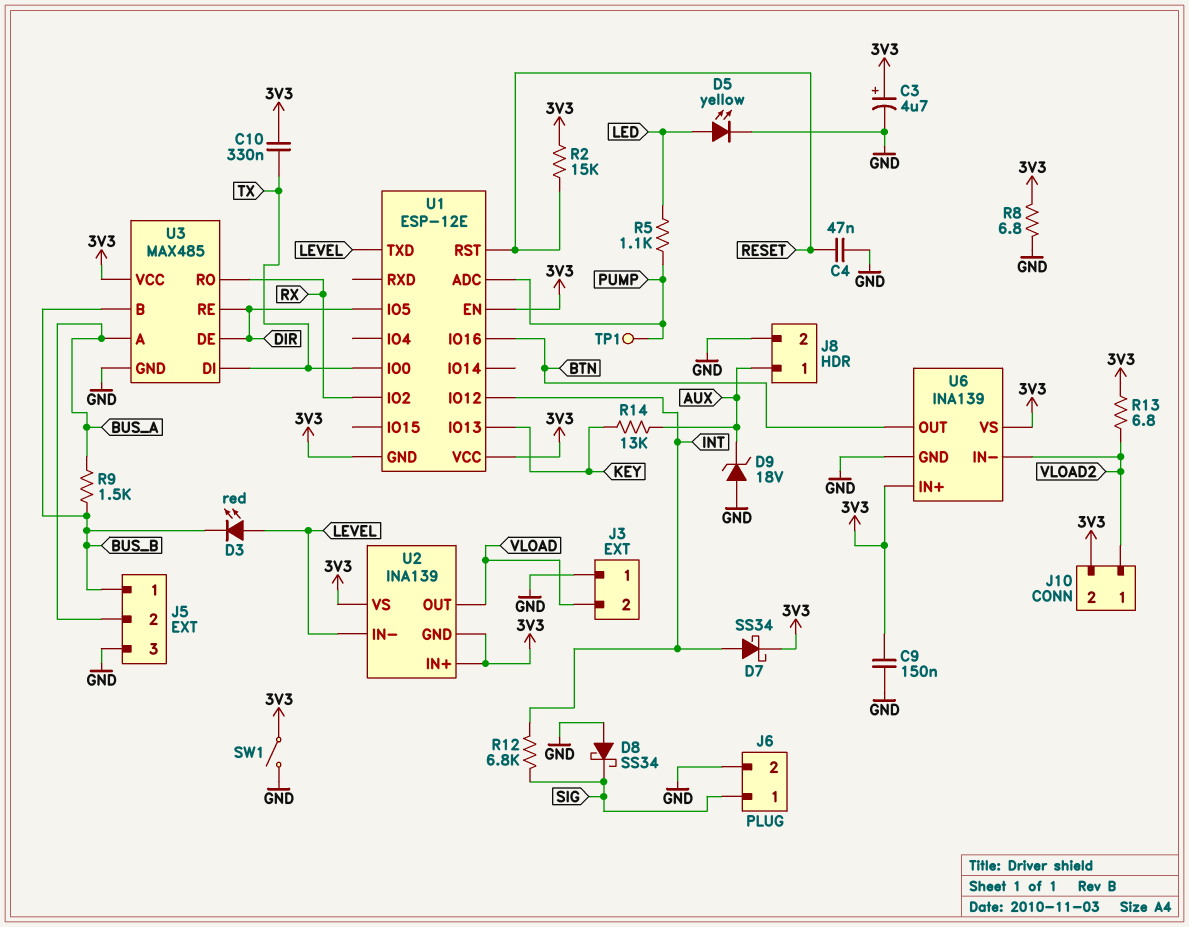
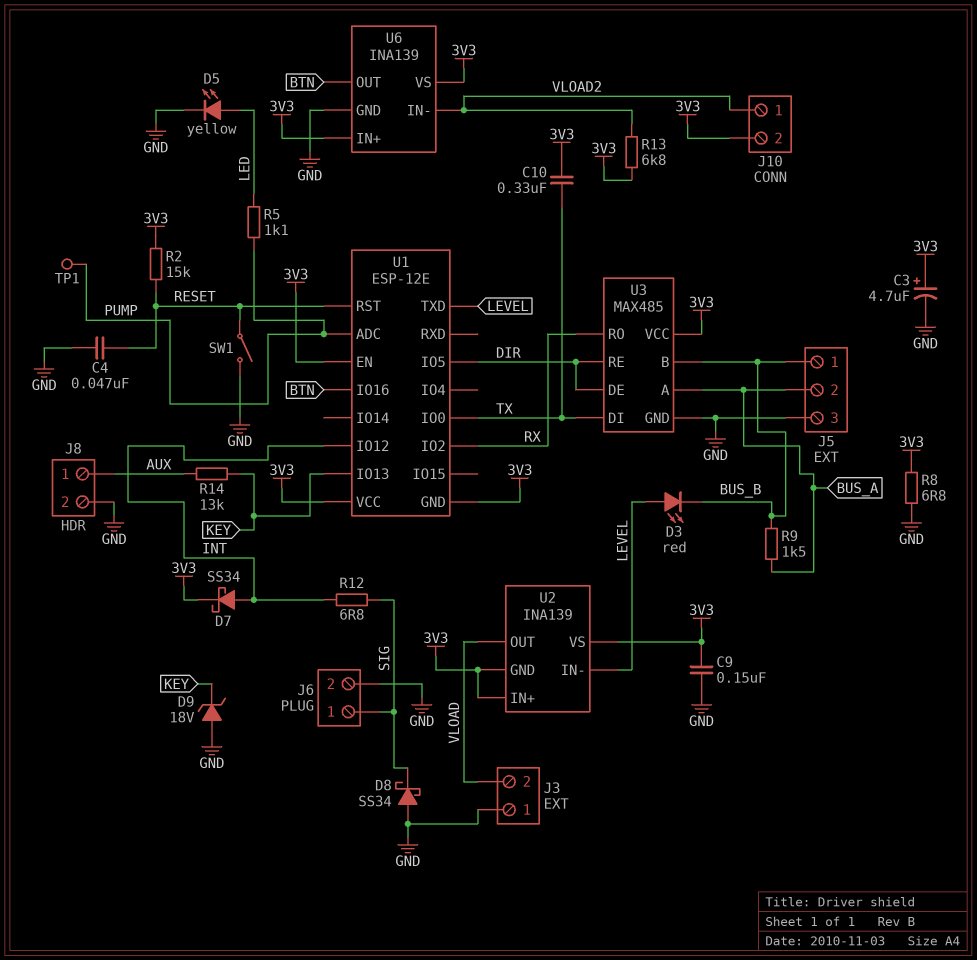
D9: zener 18V (A GND, K AUX) -> zener 18V (A GND, K KEY)
R12: 6.8k (INT, SIG) -> 6.8 (INT, SIG)
R13: 6.8 (3V3, VLOAD2) -> 6.8k (3V3, VLOAD2)
SW1: switch (3V3, GND) -> switch (GND, RESET)

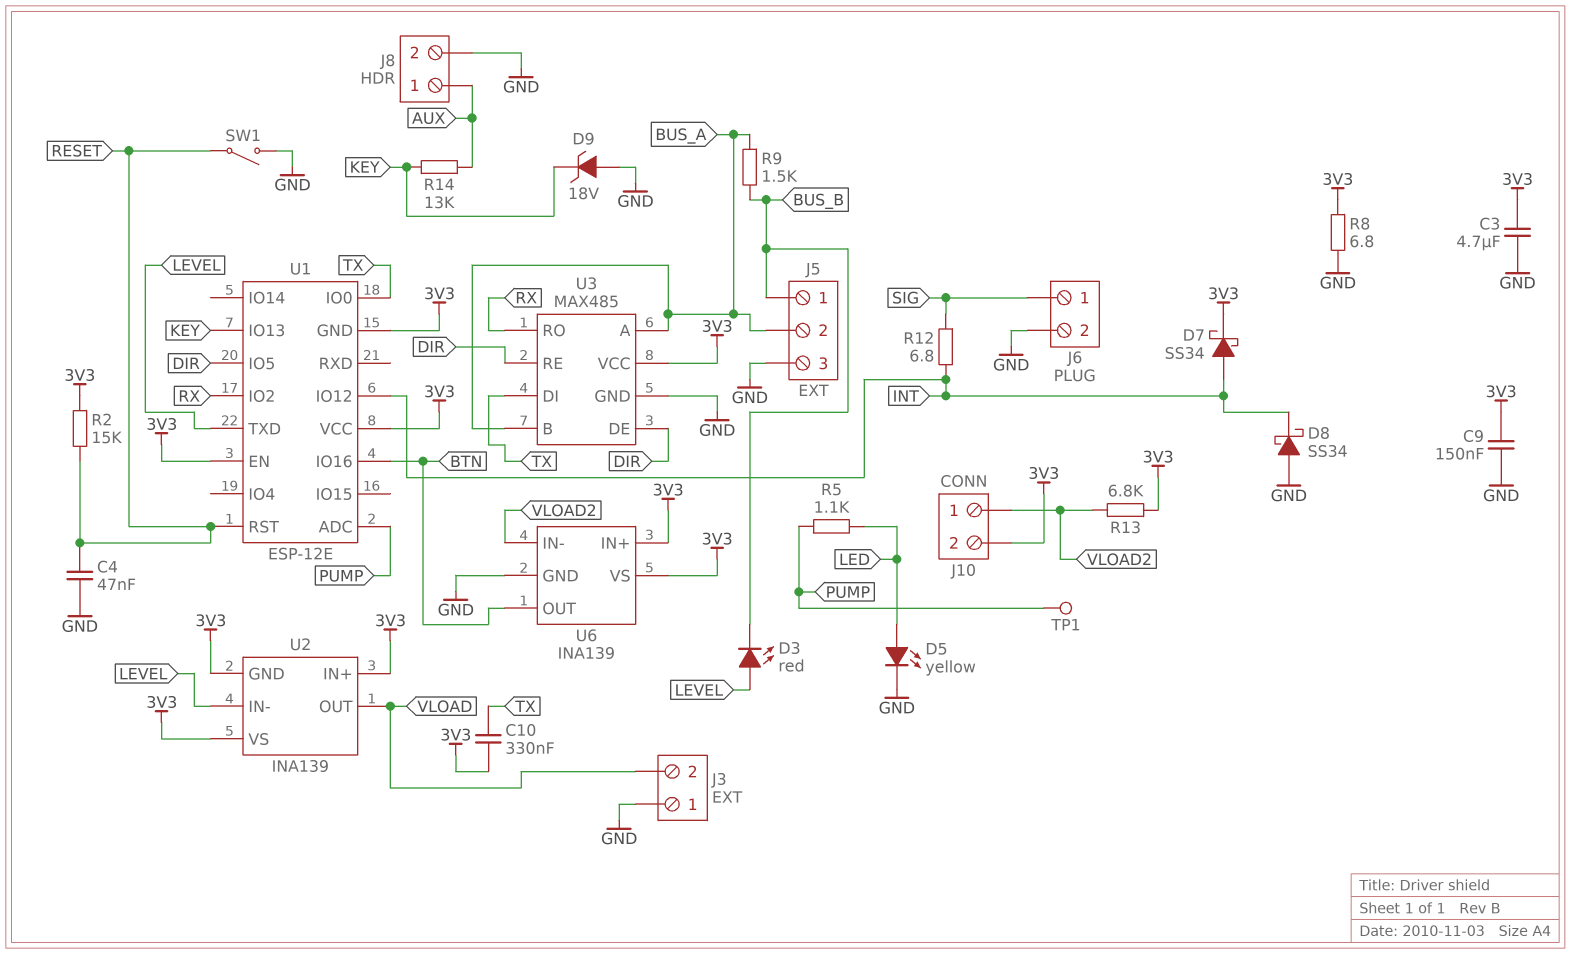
C3: 4.7uF (plus 3V3, minus GND) -> 4.7uF (3V3, GND)
D8: schottky SS34 (A GND, K SIG) -> schottky SS34 (A GND, K INT)
U3 pin B: BUS_B -> BUS_A

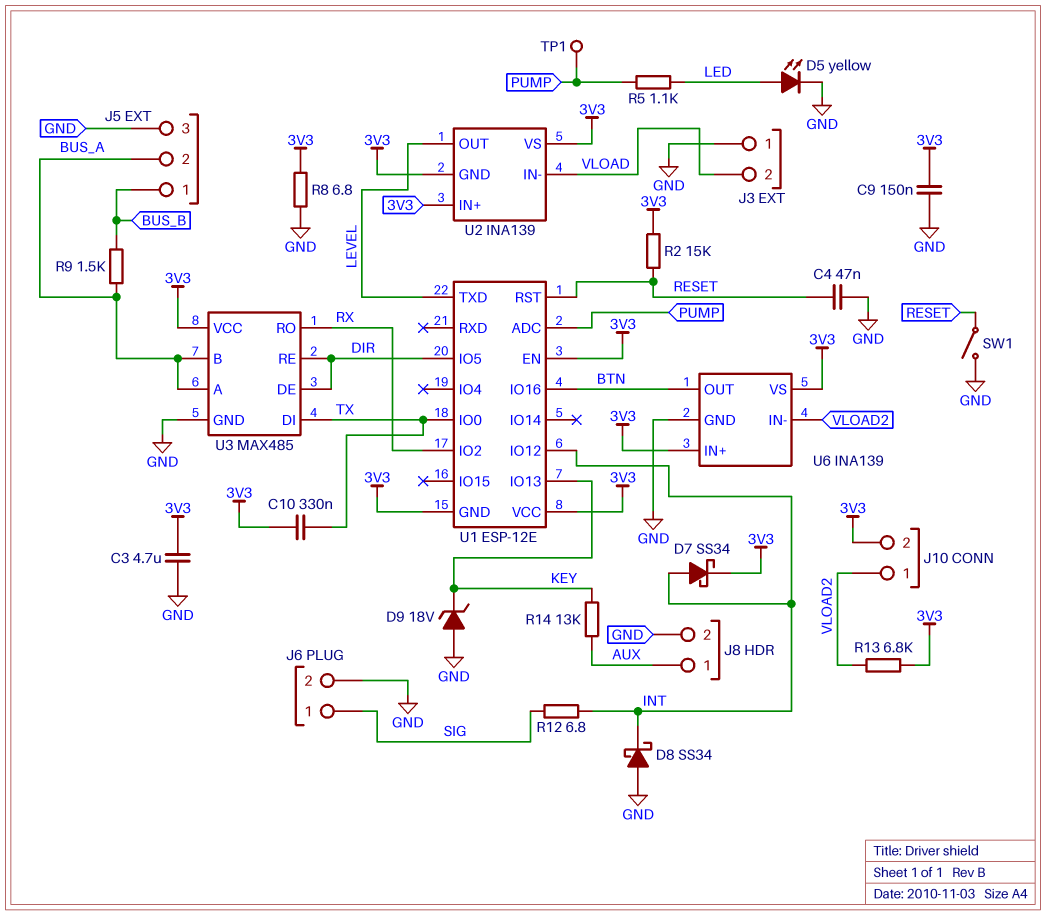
D3: LED red (A LEVEL, K BUS_B) -> none
U2 pin IN-: LEVEL -> VLOAD
U2 pin OUT: VLOAD -> LEVEL

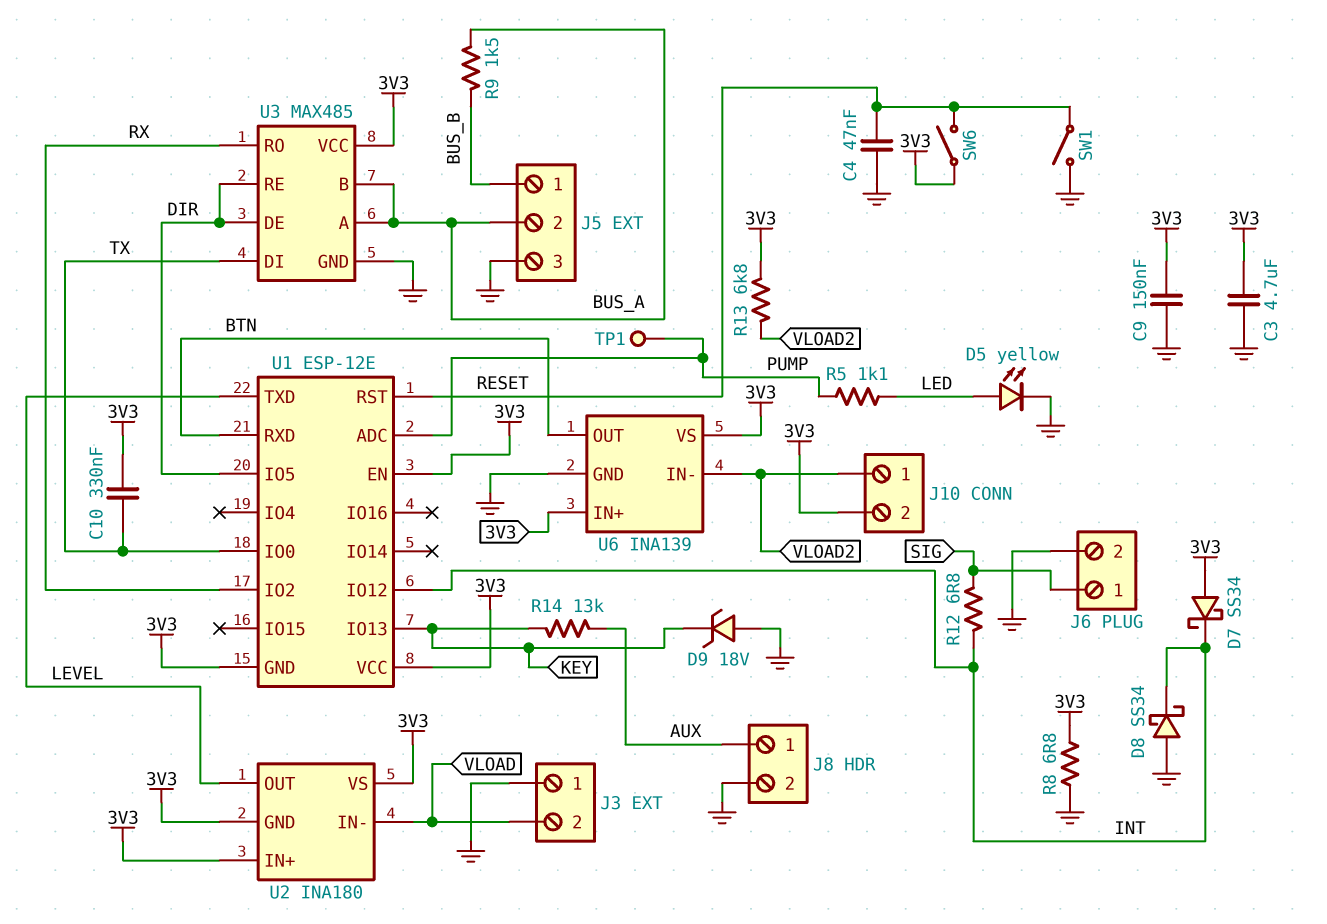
D7: schottky SS34 (A INT, K 3V3) -> schottky SS34 (A 3V3, K INT)
R2: 15k (3V3, RESET) -> none
SW6: none -> switch (3V3, RESET)
U1 pin IO16: BTN -> none
U1 pin RXD: none -> BTN
U2: INA139 -> INA180

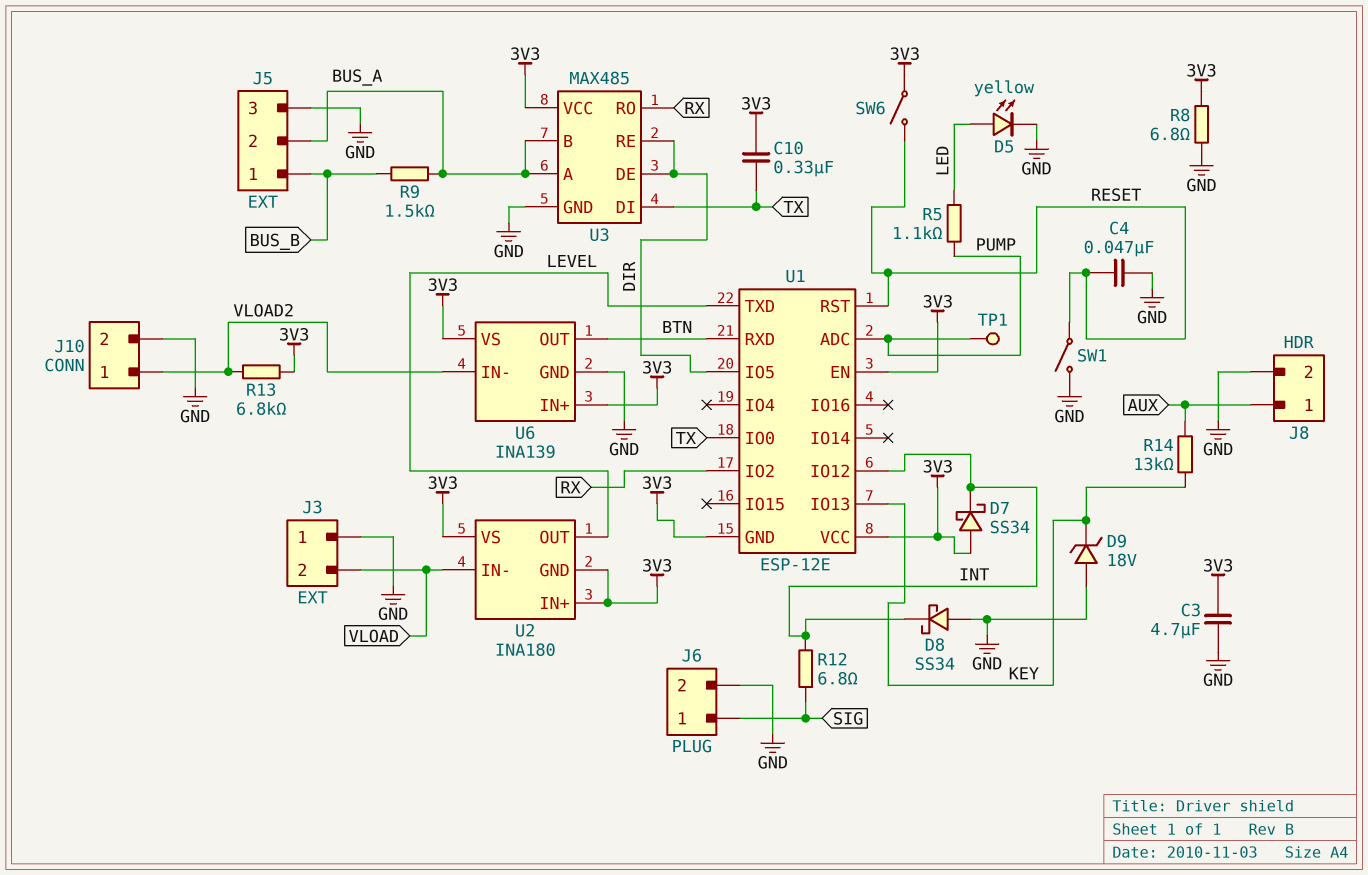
C9: 150nF (3V3, GND) -> none
J10 pin 2: 3V3 -> GND

